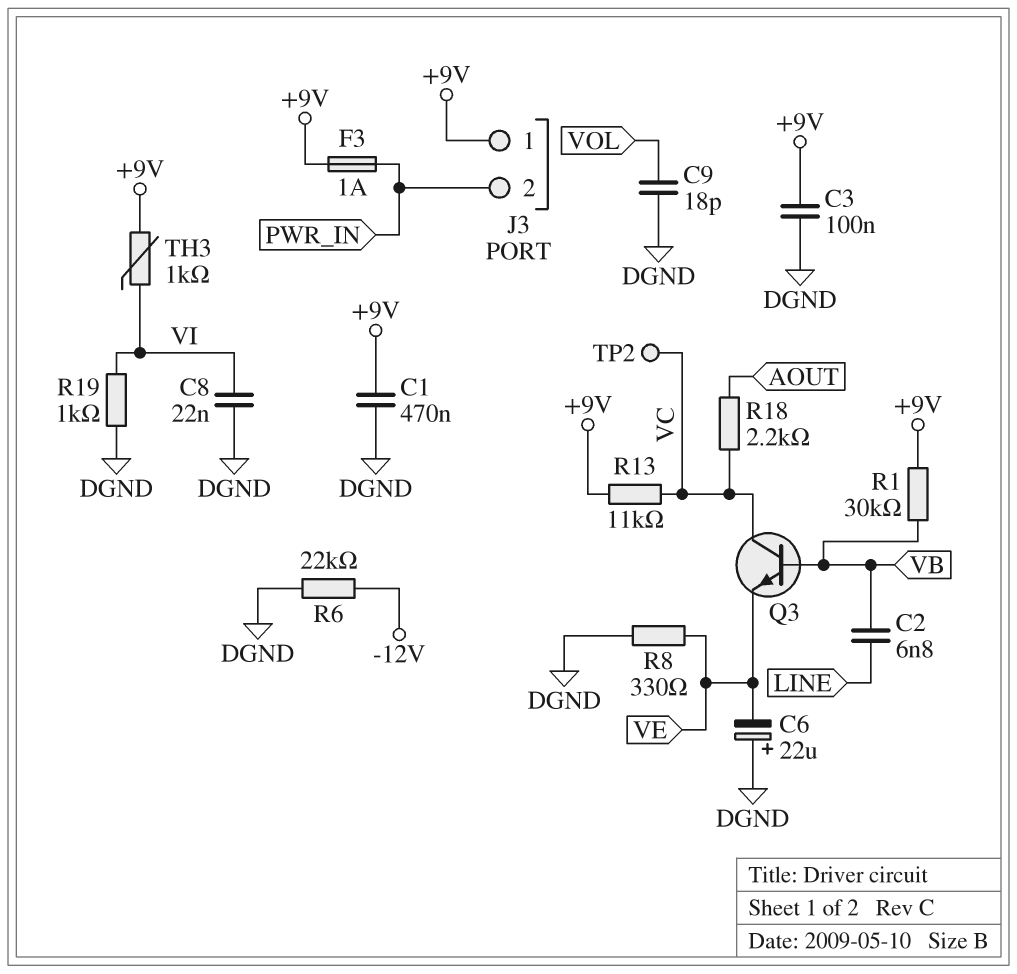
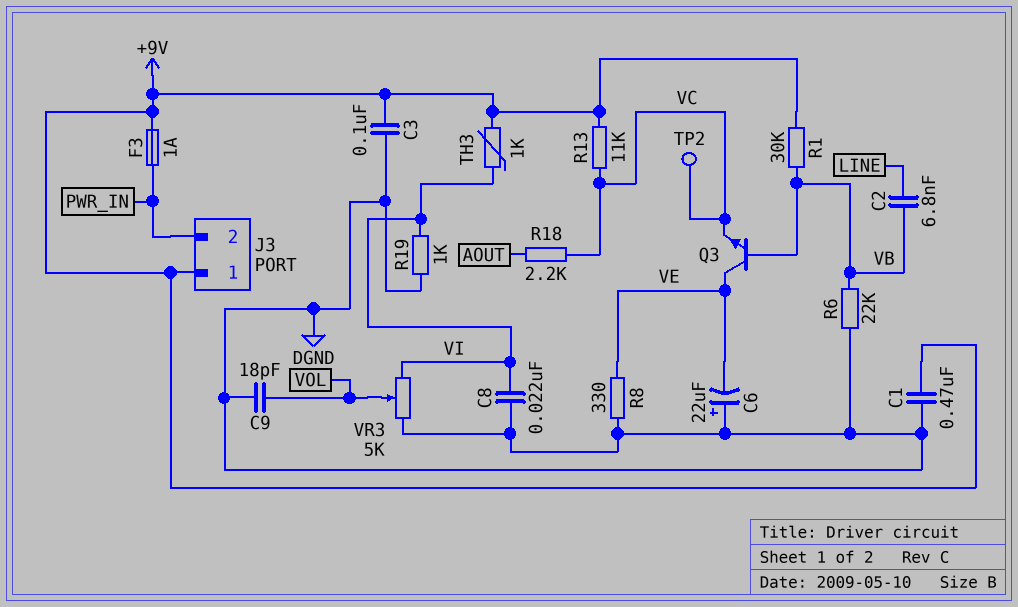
Q3: NPN (B VB, C VC, E VE) -> NPN (B VB, C VE, E VC)
R6: 22k (-12V, DGND) -> 22k (DGND, VB)
VR3: none -> 5k (DGND, VI, wiper VOL)

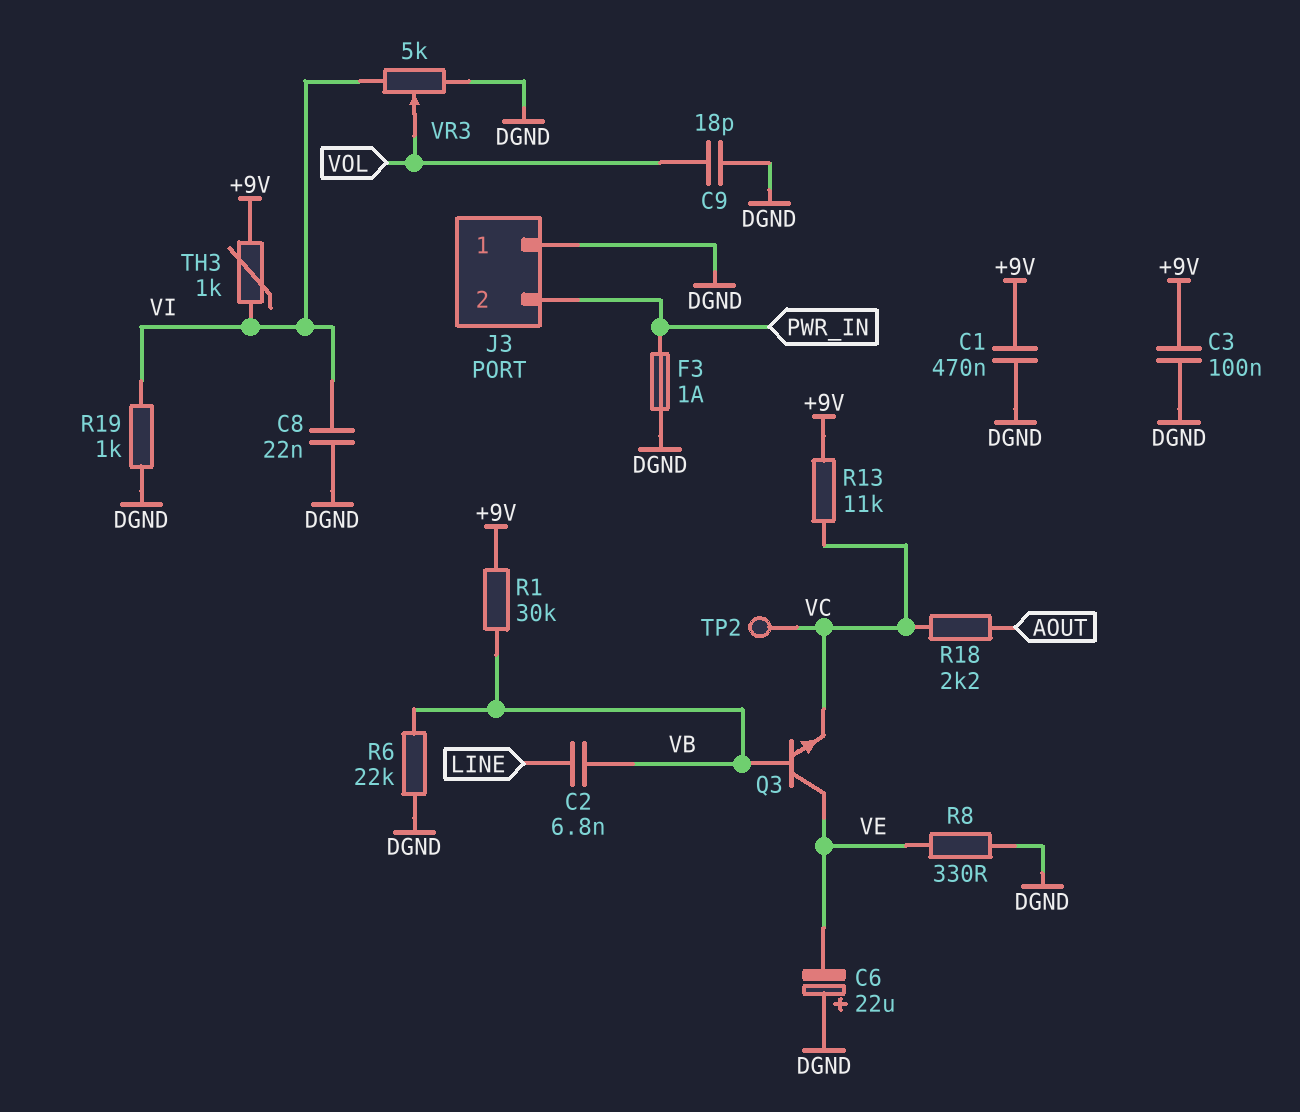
F3: 1A (+9V, PWR_IN) -> 1A (DGND, PWR_IN)
J3 pin 1: +9V -> DGND

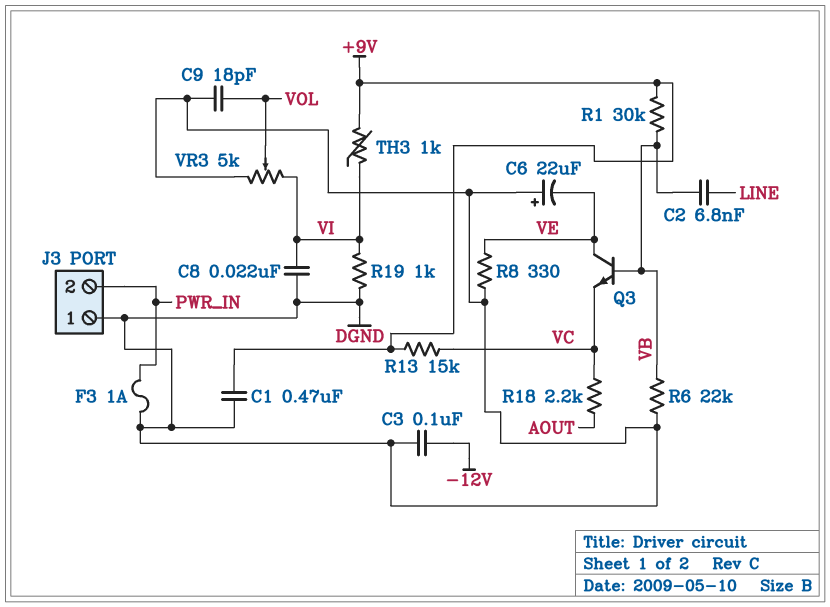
C3: 100nF (+9V, DGND) -> 100nF (-12V, DGND)
R13: 11k (+9V, VC) -> 15k (+9V, VC)
TP2: test point (VC) -> none

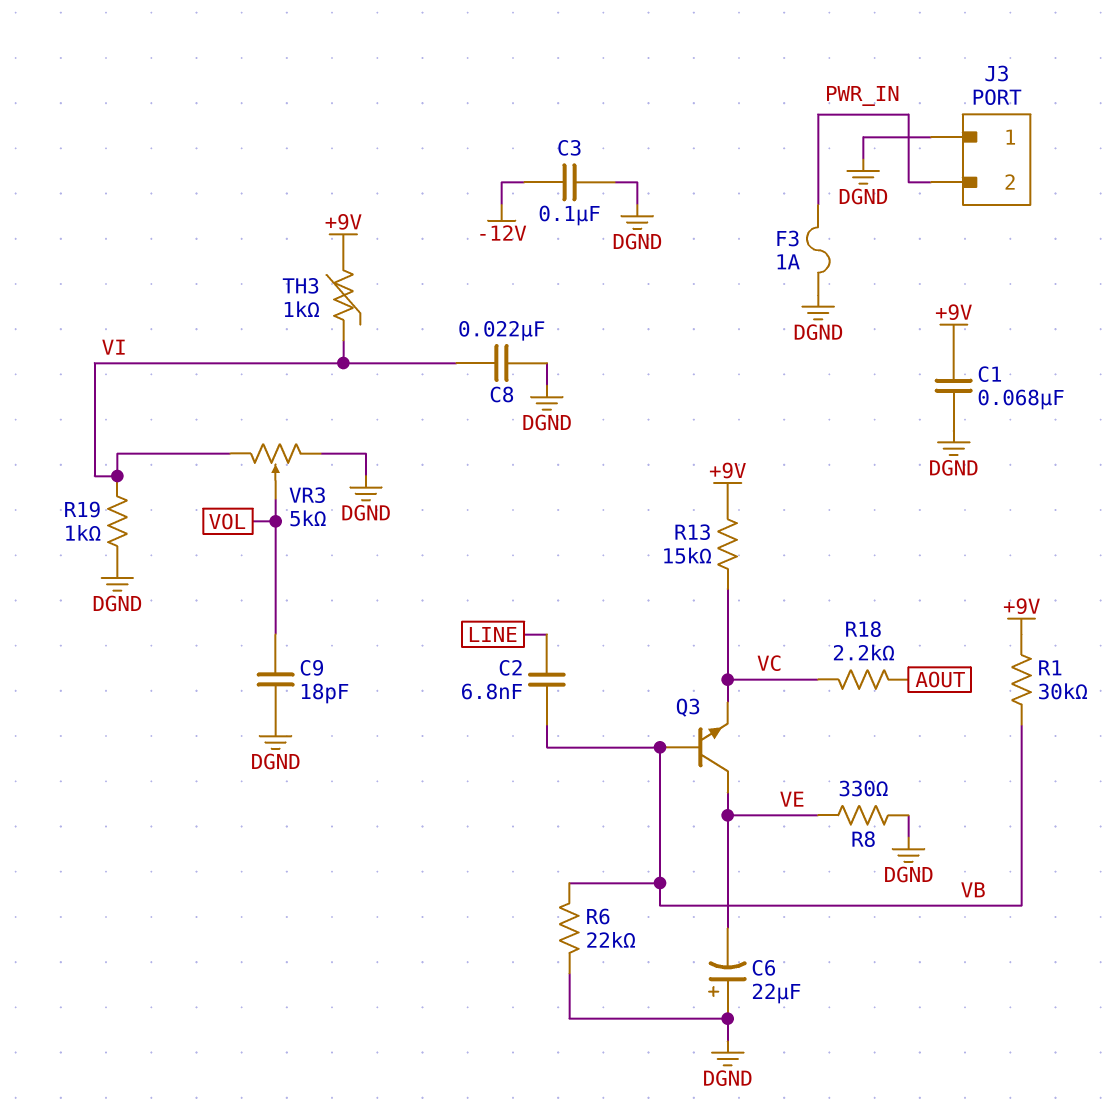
C1: 470nF (+9V, DGND) -> 68nF (+9V, DGND)

